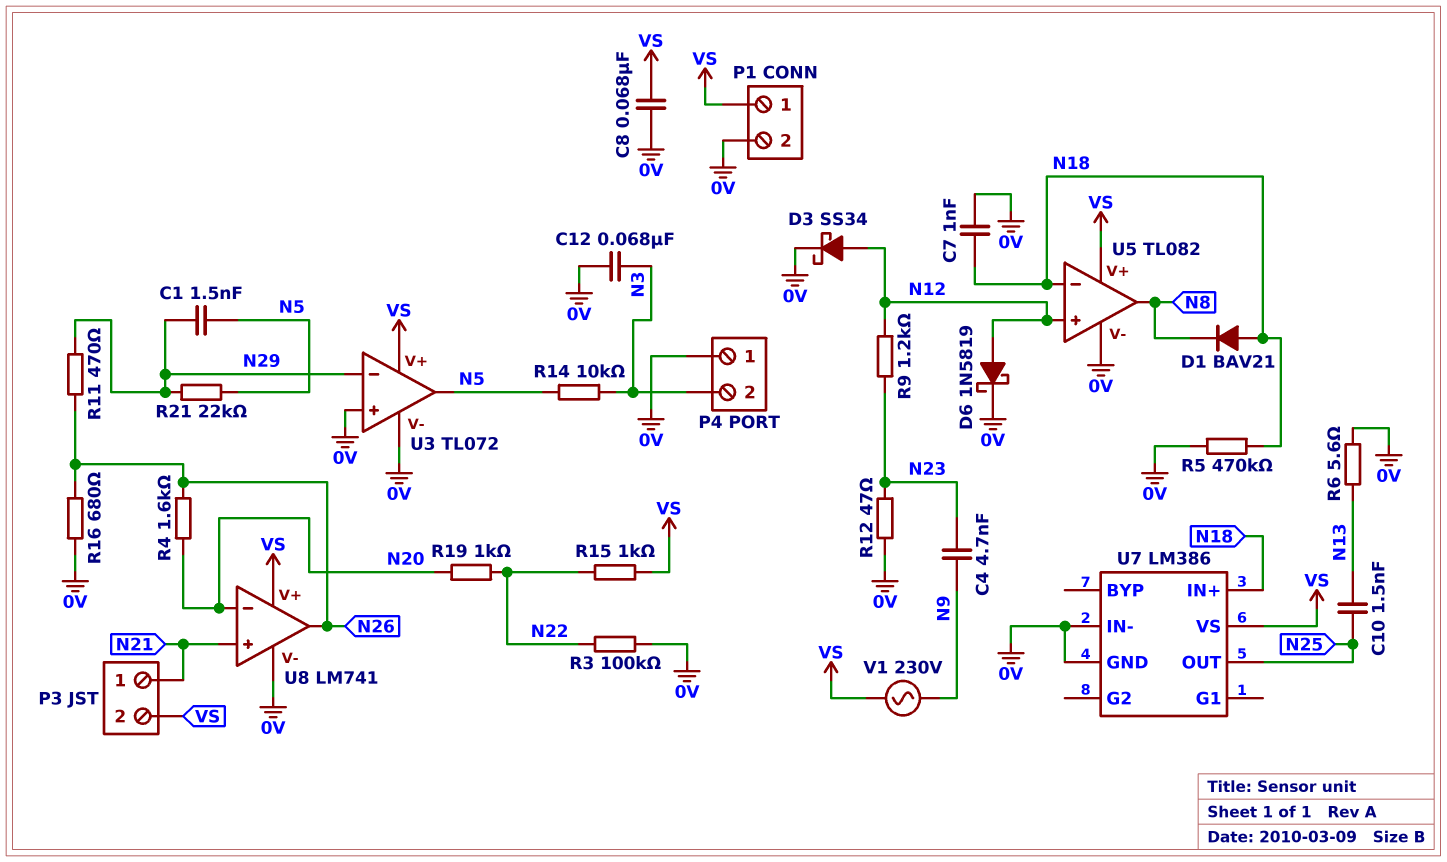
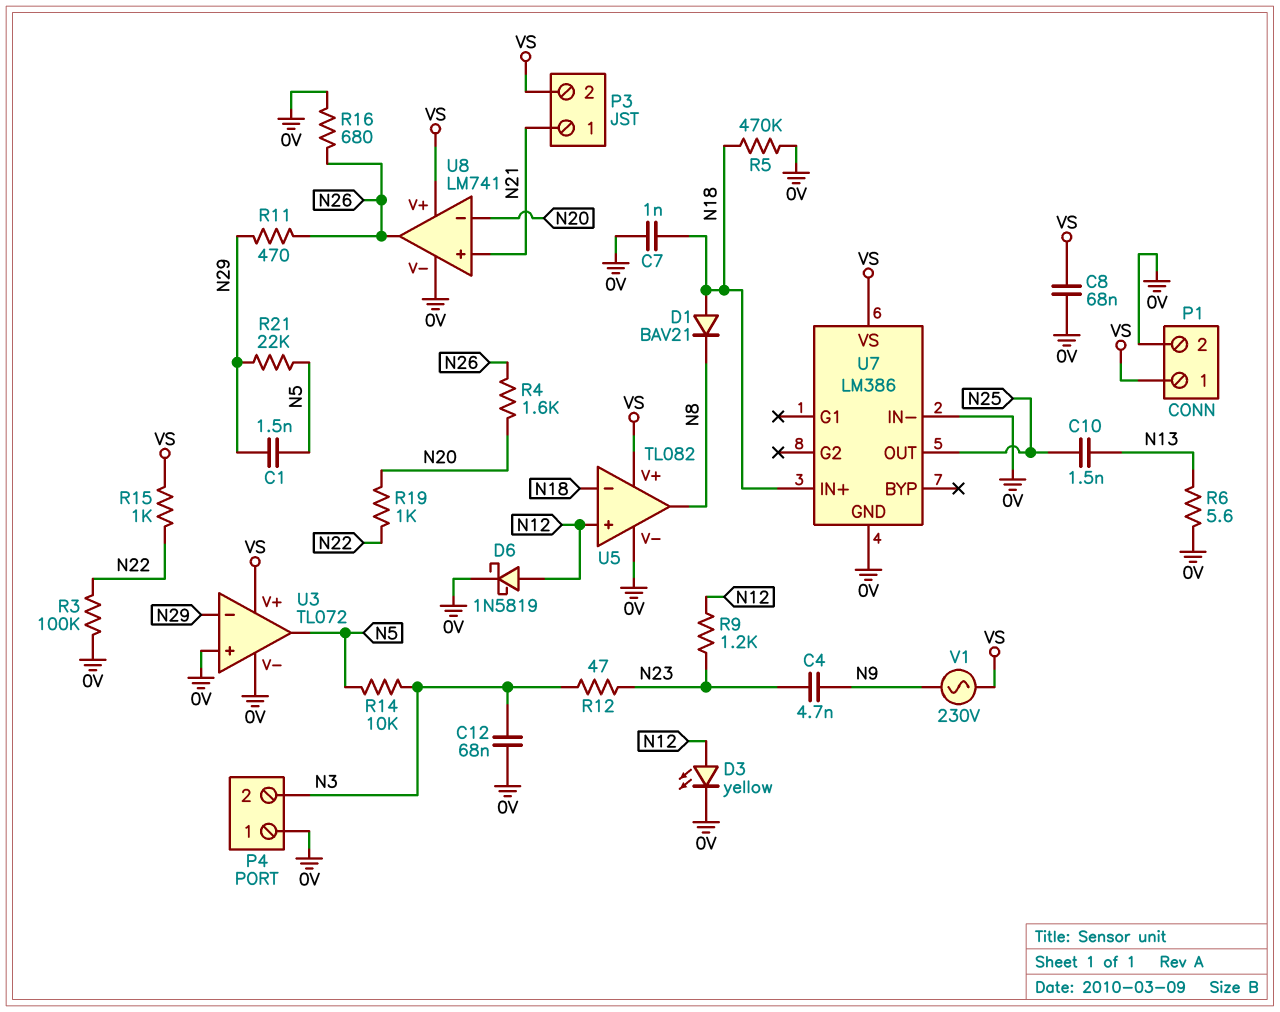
D3: schottky SS34 (A N12, K 0V) -> LED yellow (A N12, K 0V)
R12: 47 (0V, N23) -> 47 (N3, N23)

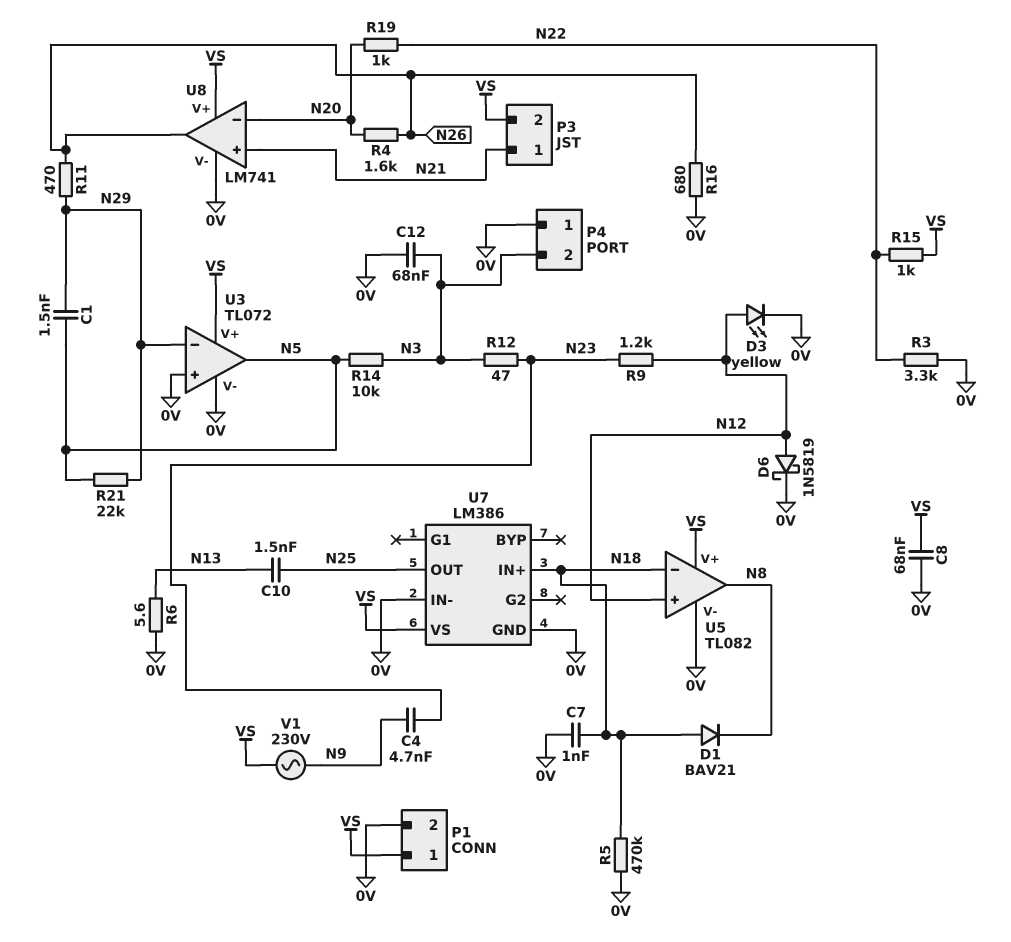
R3: 100k (0V, N22) -> 3.3k (0V, N22)

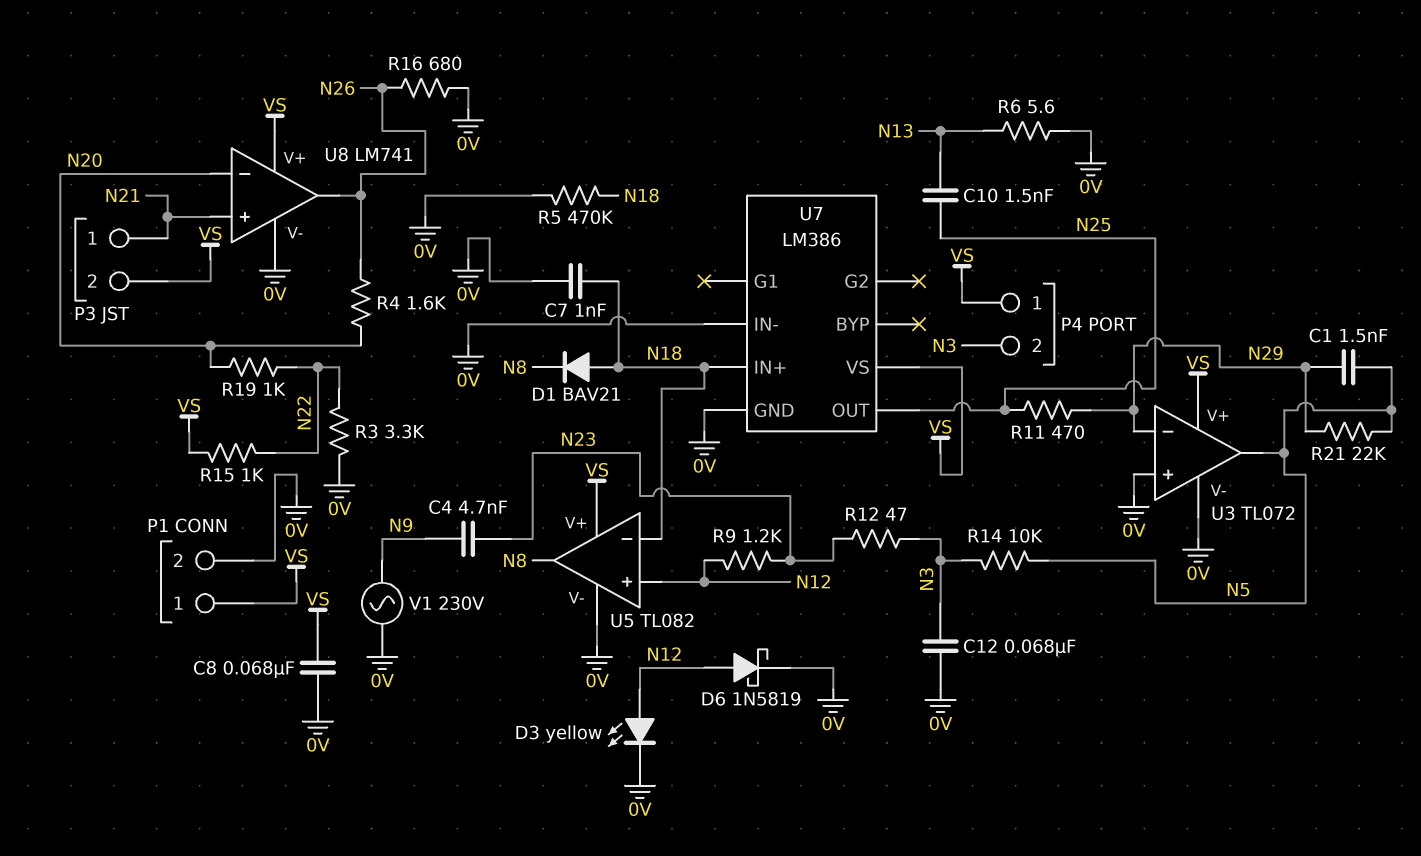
P4 pin 1: 0V -> VS
R11: 470 (N26, N29) -> 470 (N25, N29)
V1: AC 230V (N9, VS) -> AC 230V (0V, N9)

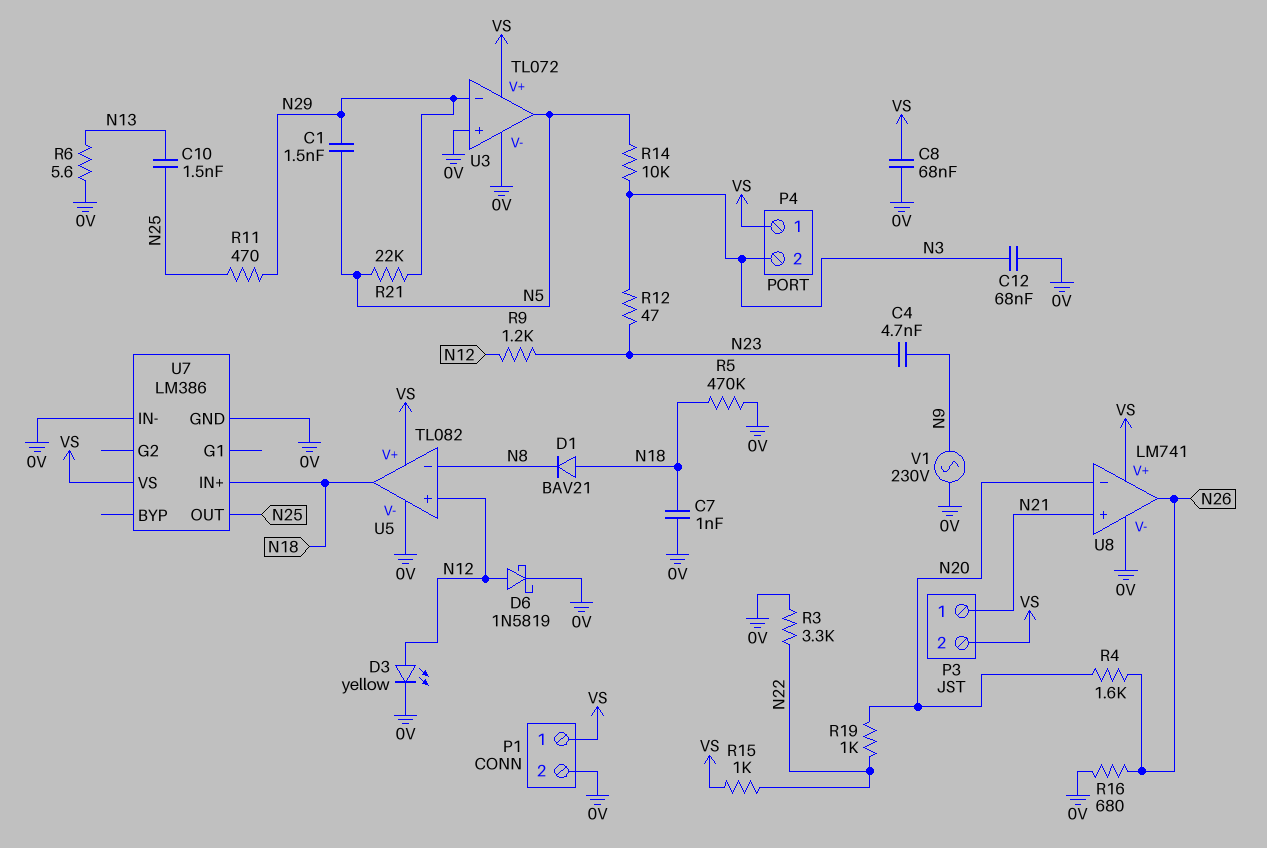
U5 pin in-: N18 -> N8
U5 pin out: N8 -> N18

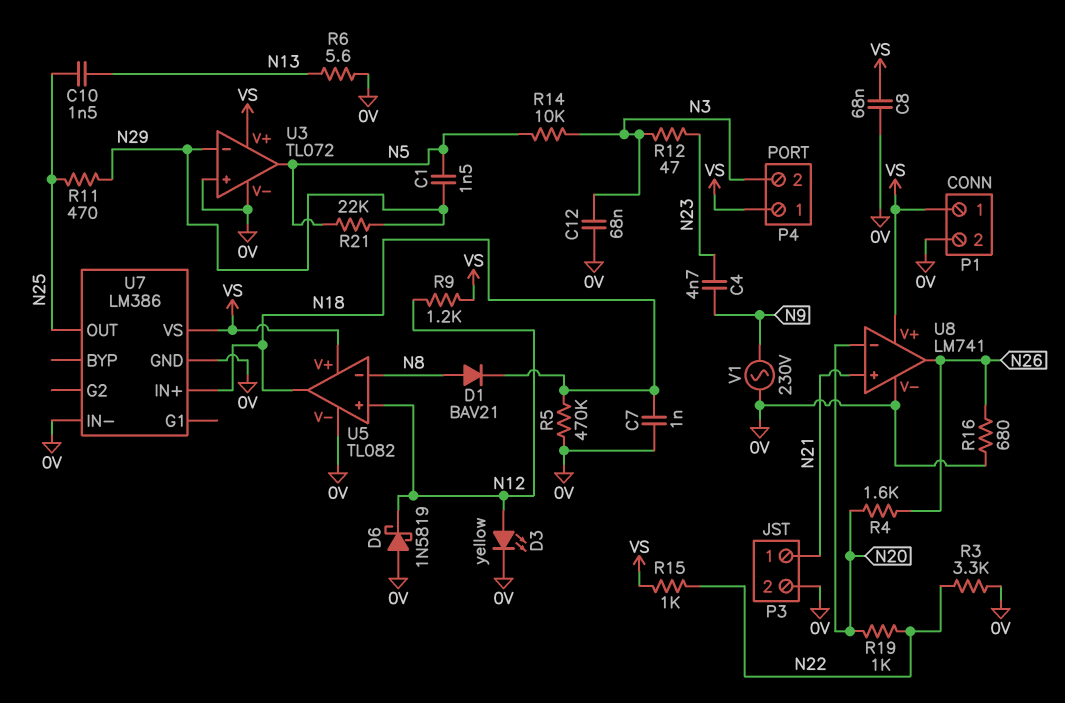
D1: diode BAV21 (A N18, K N8) -> diode BAV21 (A N8, K N18)
D6: schottky 1N5819 (A N12, K 0V) -> schottky 1N5819 (A 0V, K N12)
P3 pin 2: VS -> 0V
R9: 1.2k (N12, N23) -> 1.2k (N12, VS)

